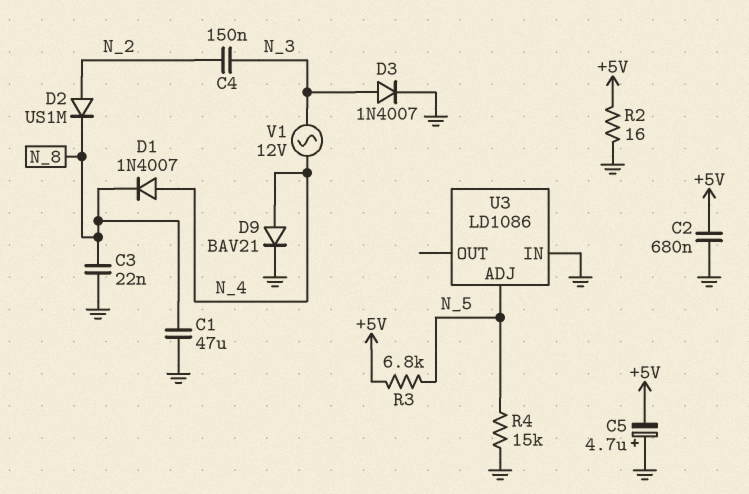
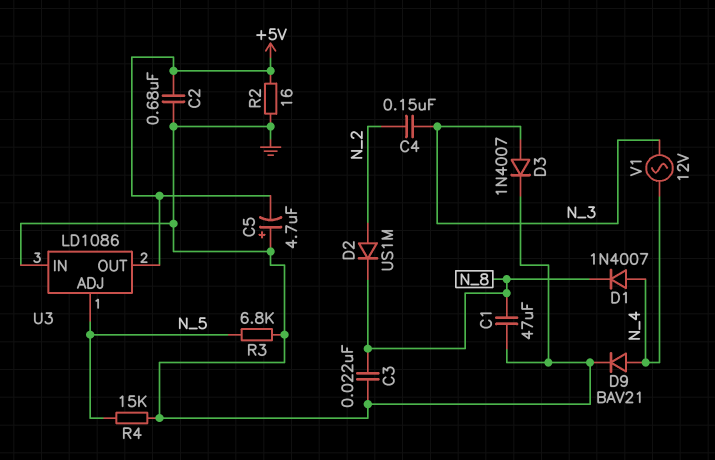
R3: 6.8k (+5V, N_5) -> 6.8k (GND, N_5)
U3 pin OUT: none -> +5V

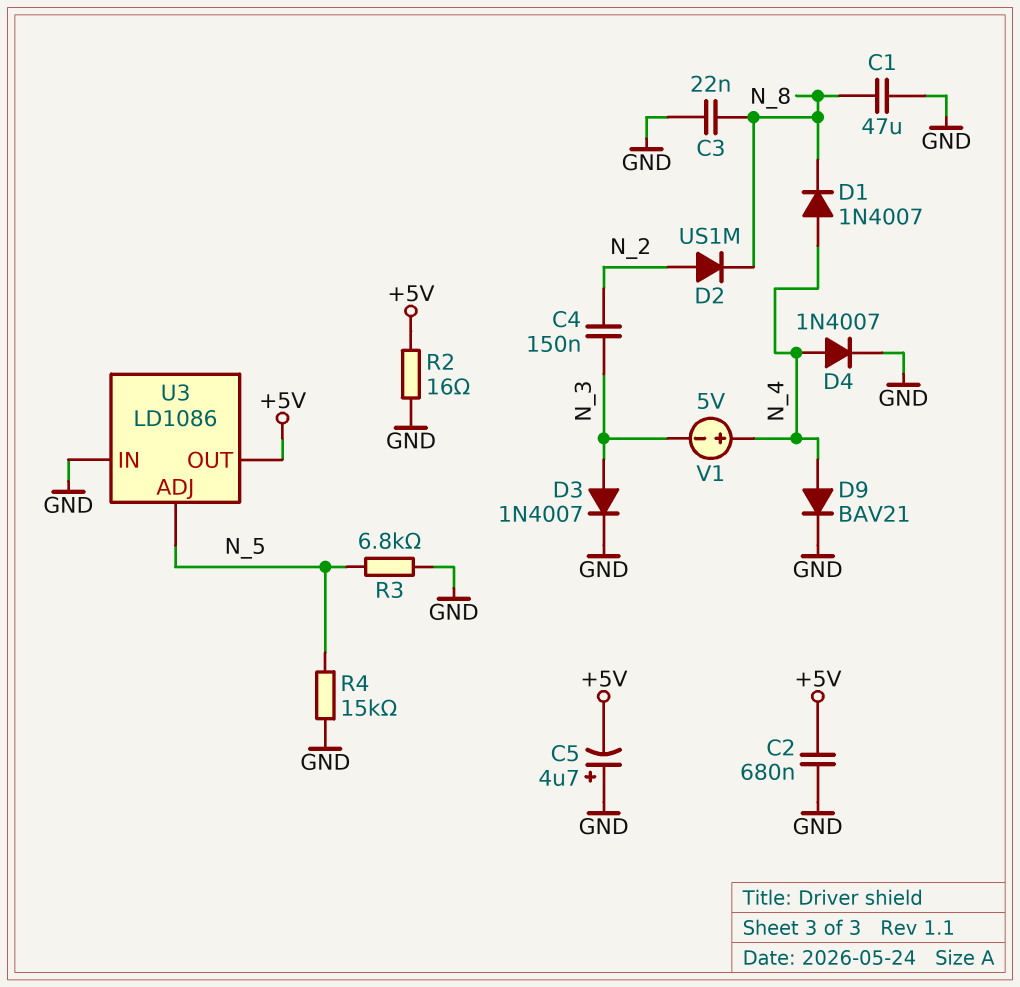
D4: none -> diode 1N4007 (A N_4, K GND)
V1: AC 12V (N_3, N_4) -> 5V (plus N_4, minus N_3)

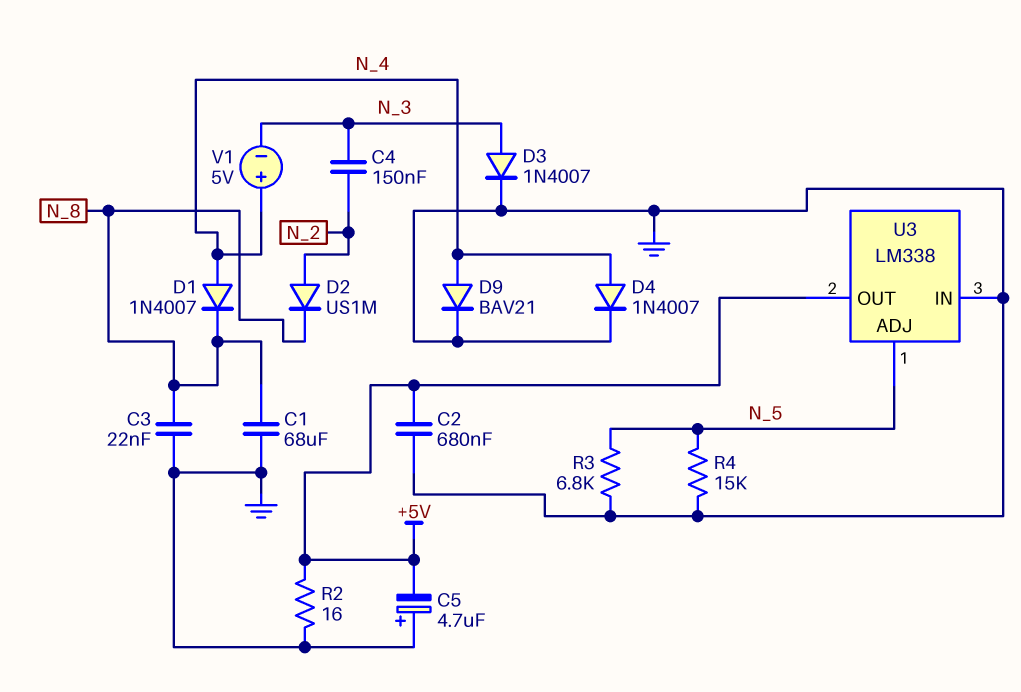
C1: 47uF (GND, N_8) -> 68uF (GND, N_8)
U3: LD1086 -> LM338

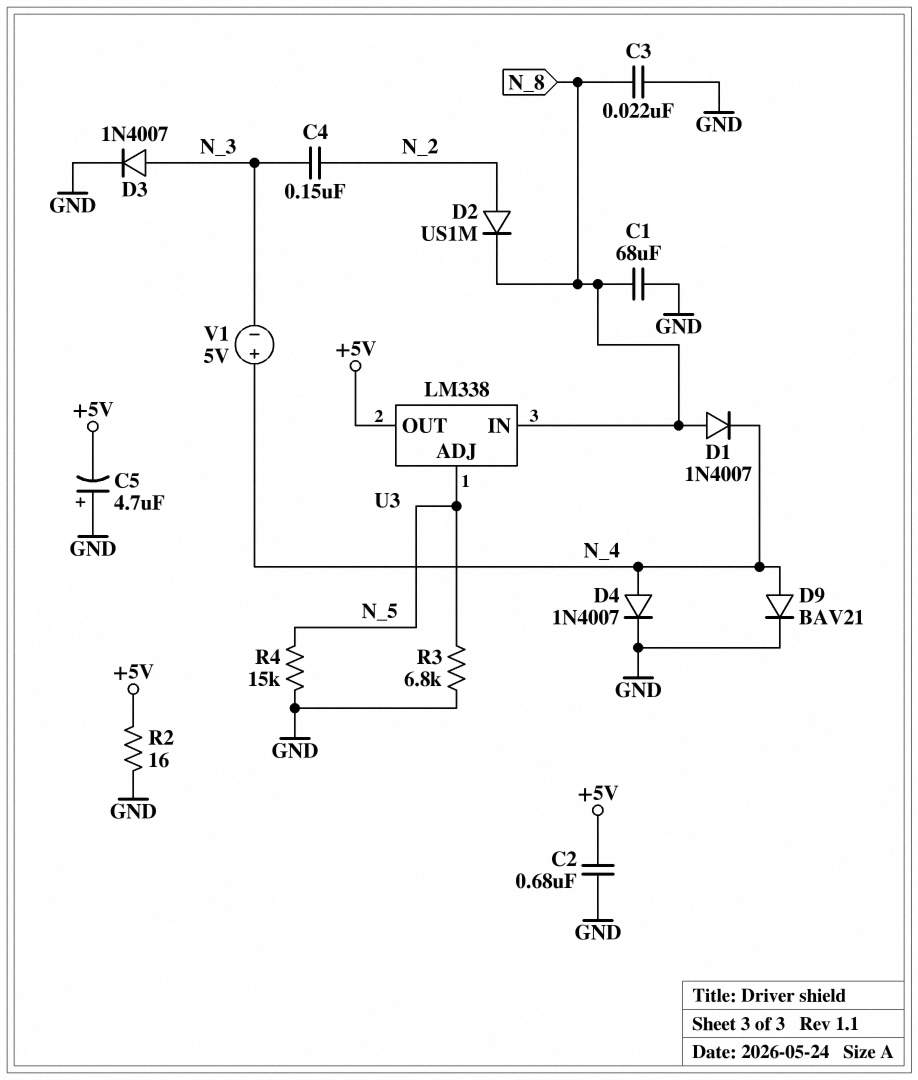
D1: diode 1N4007 (A N_4, K N_8) -> diode 1N4007 (A N_8, K N_4)
U3 pin IN: GND -> N_8

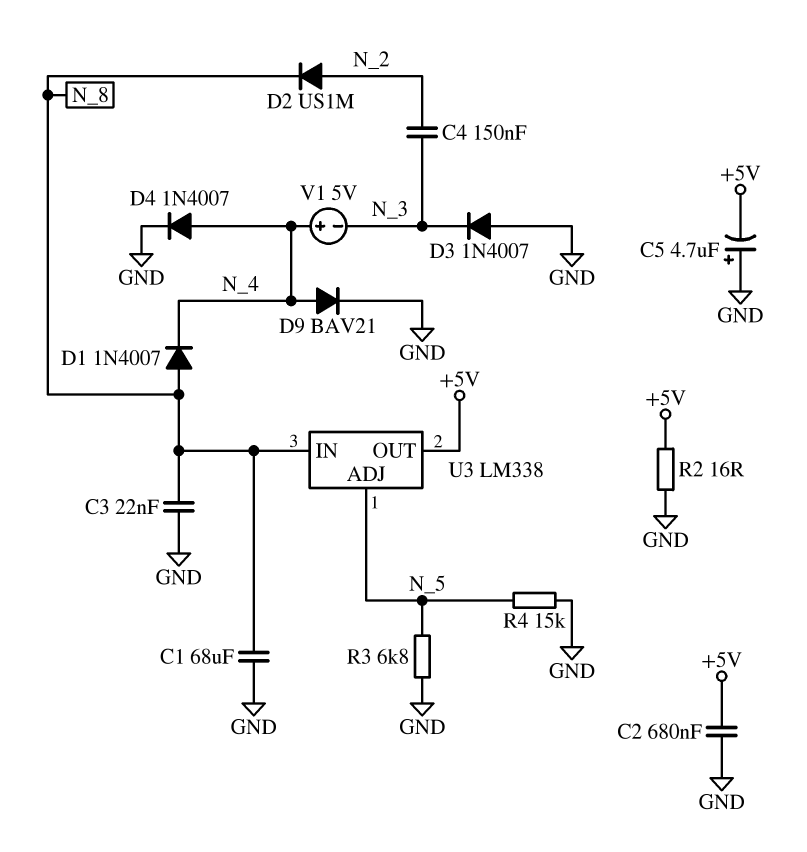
D3: diode 1N4007 (A N_3, K GND) -> diode 1N4007 (A GND, K N_3)

